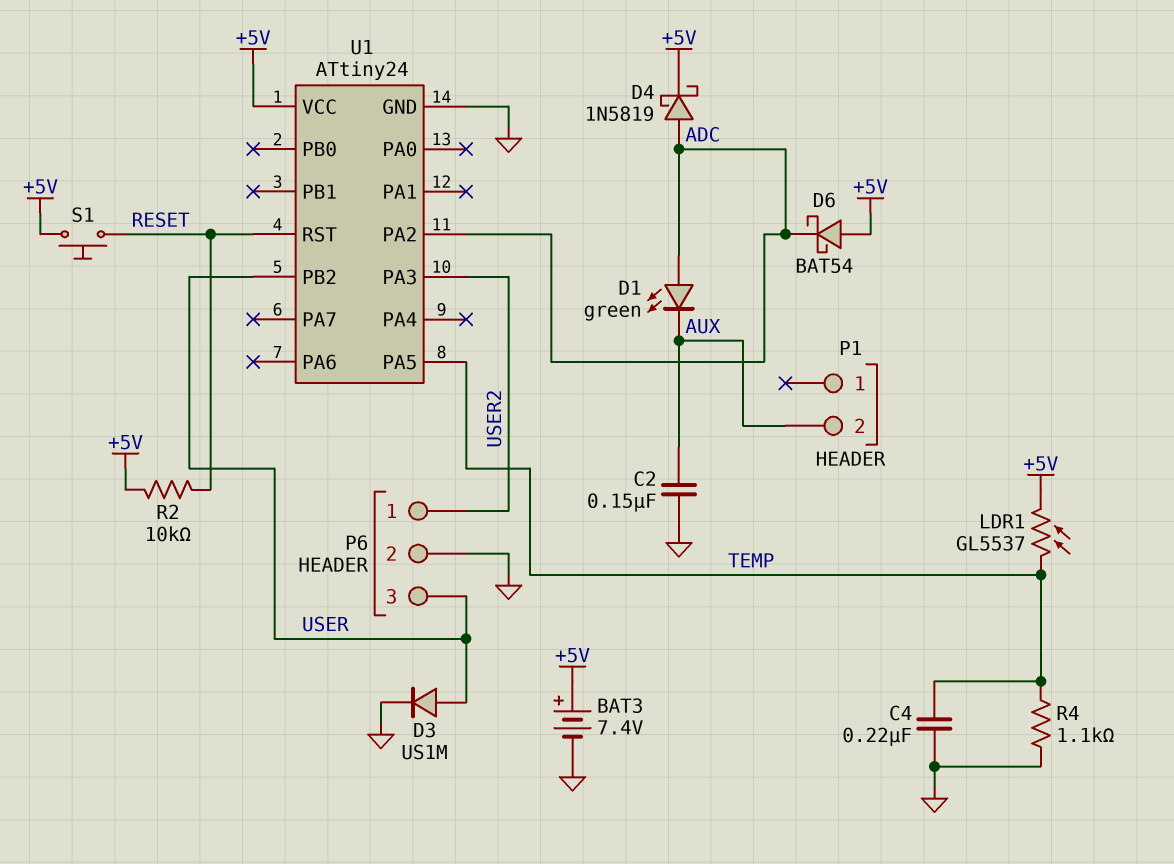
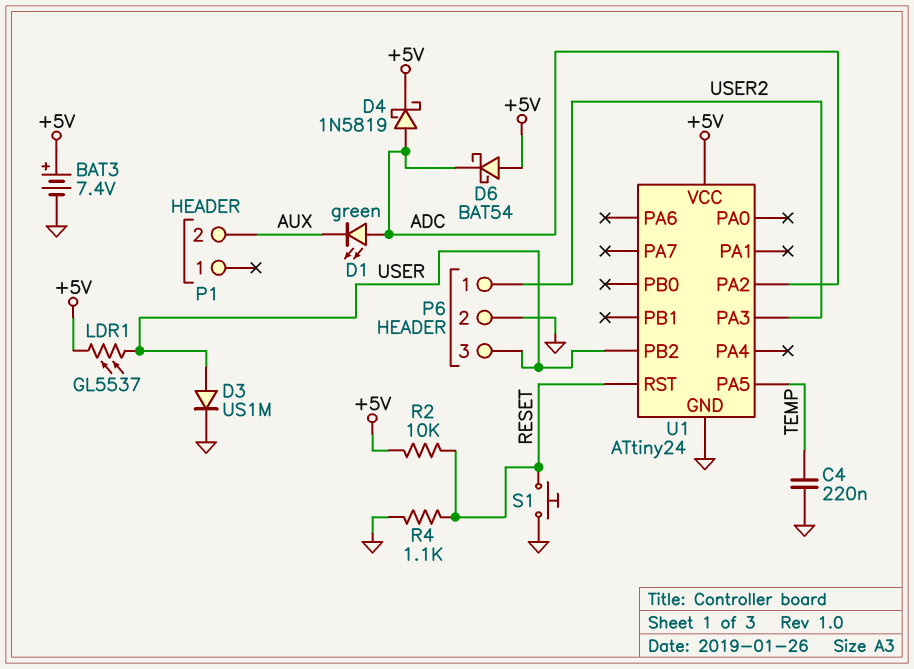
C2: 150nF (AUX, GND) -> none
LDR1: GL5537 (+5V, TEMP) -> GL5537 (+5V, USER)
R4: 1.1k (GND, TEMP) -> 1.1k (GND, RESET)
S1: button (+5V, RESET) -> button (GND, RESET)

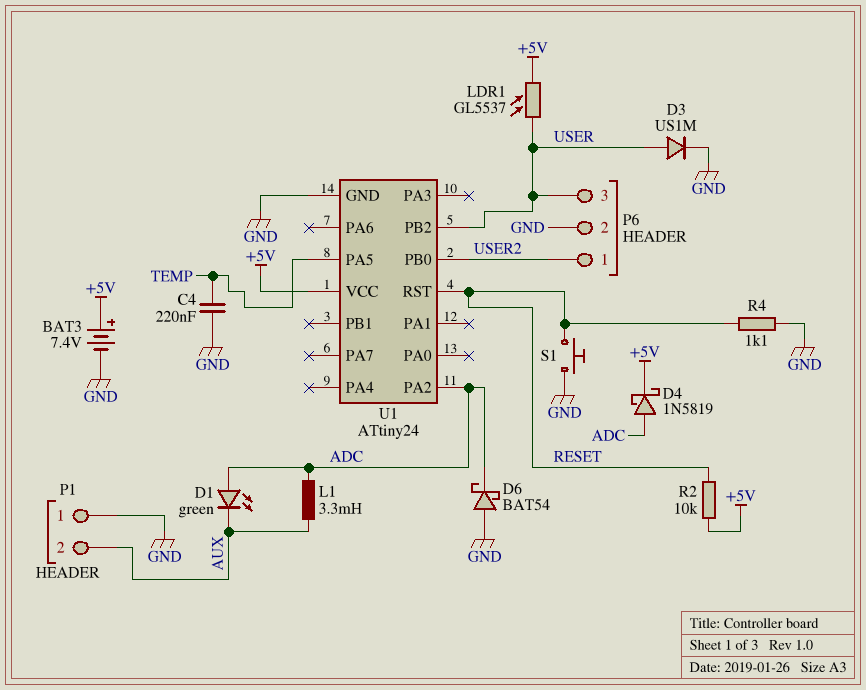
D6: schottky BAT54 (A +5V, K ADC) -> schottky BAT54 (A GND, K ADC)
L1: none -> 3.3mH (ADC, AUX)
P1 pin 1: none -> GND
U1 pin PA3: USER2 -> none
U1 pin PB0: none -> USER2

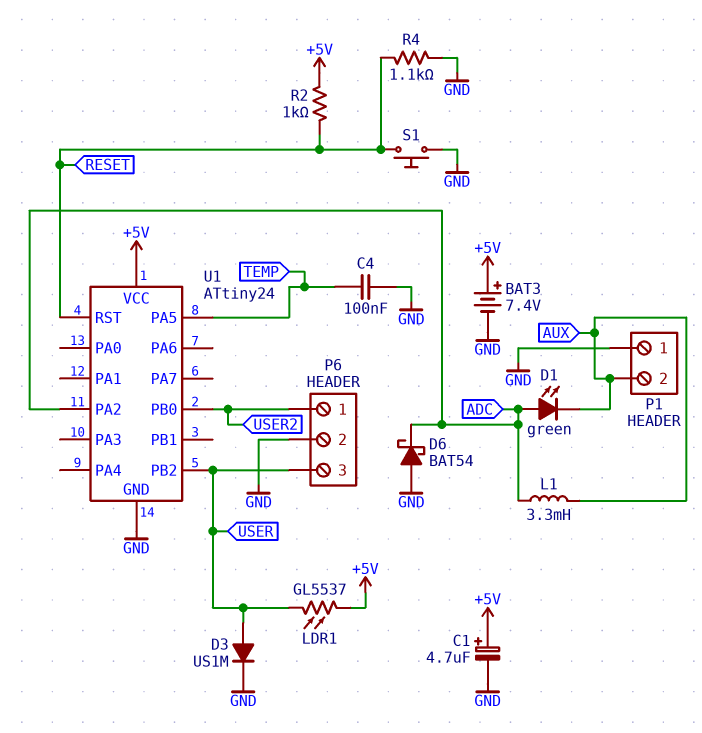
C1: none -> 4.7uF (plus +5V, minus GND)
C4: 220nF (GND, TEMP) -> 100nF (GND, TEMP)
D4: schottky 1N5819 (A ADC, K +5V) -> none
R2: 10k (+5V, RESET) -> 1k (+5V, RESET)

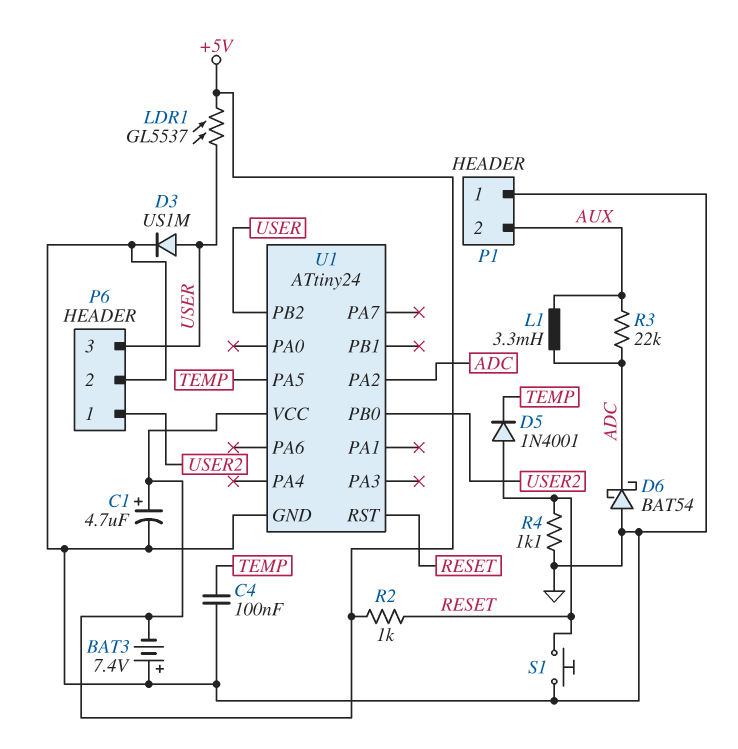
BAT3: 7.4V (plus +5V, minus GND) -> 7.4V (plus GND, minus +5V)
D1: LED green (A ADC, K AUX) -> none
D5: none -> diode 1N4001 (A RESET, K TEMP)
R3: none -> 22k (ADC, AUX)

